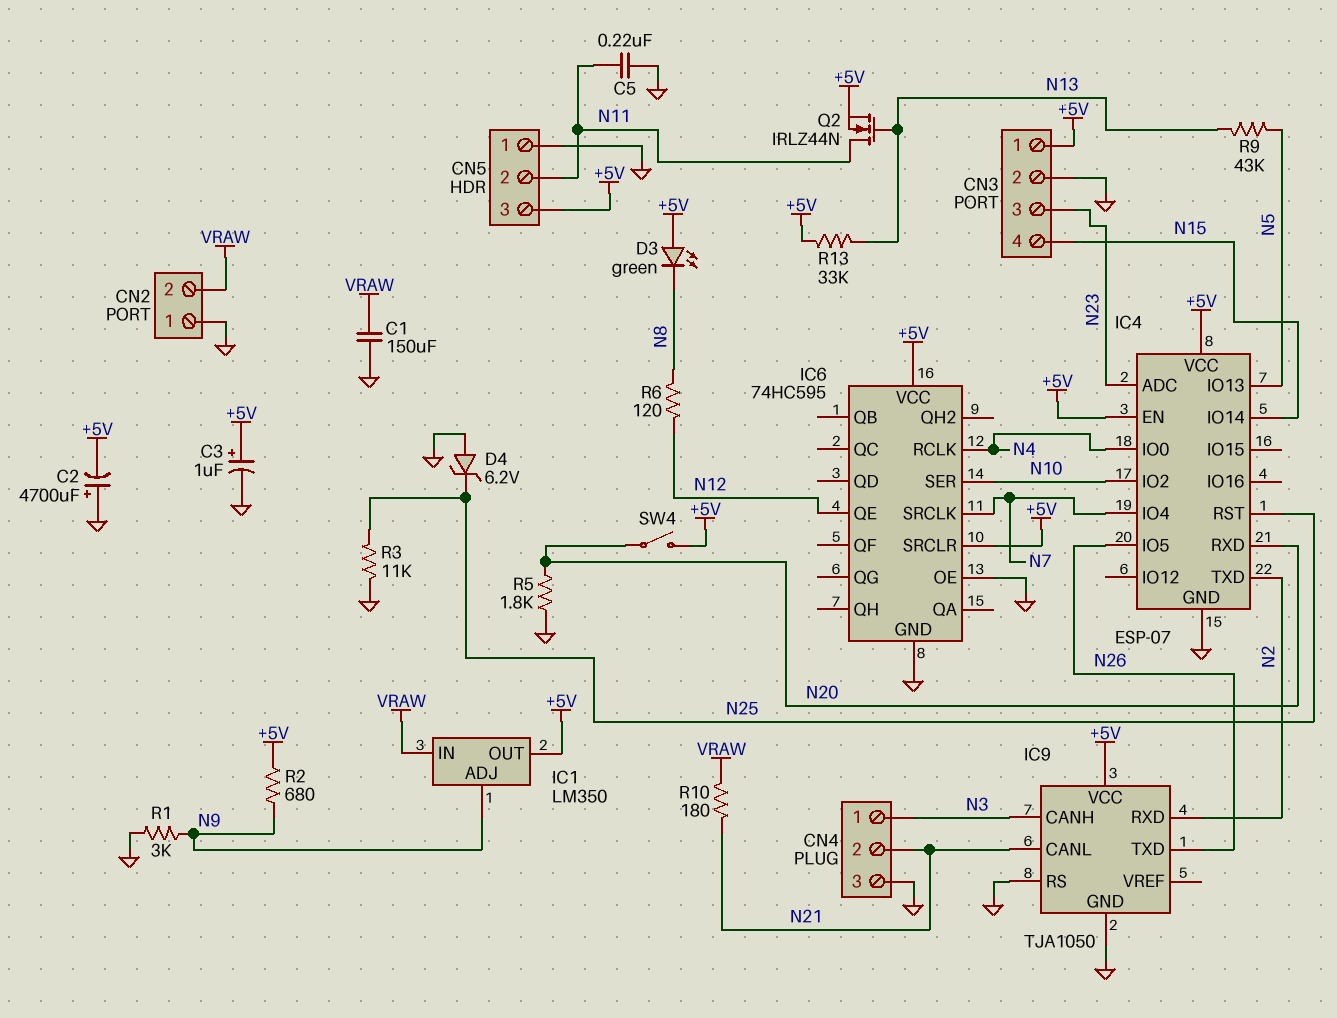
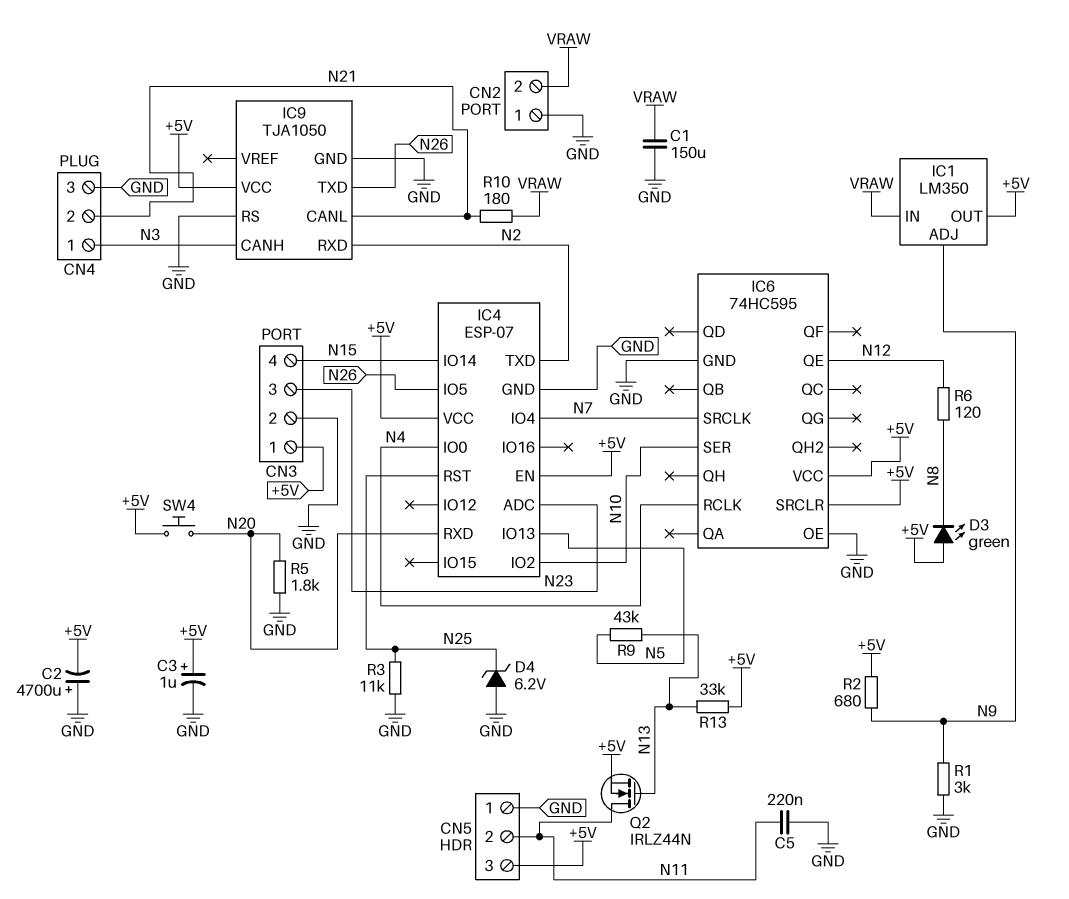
SW4: switch (+5V, N20) -> button (+5V, N20)

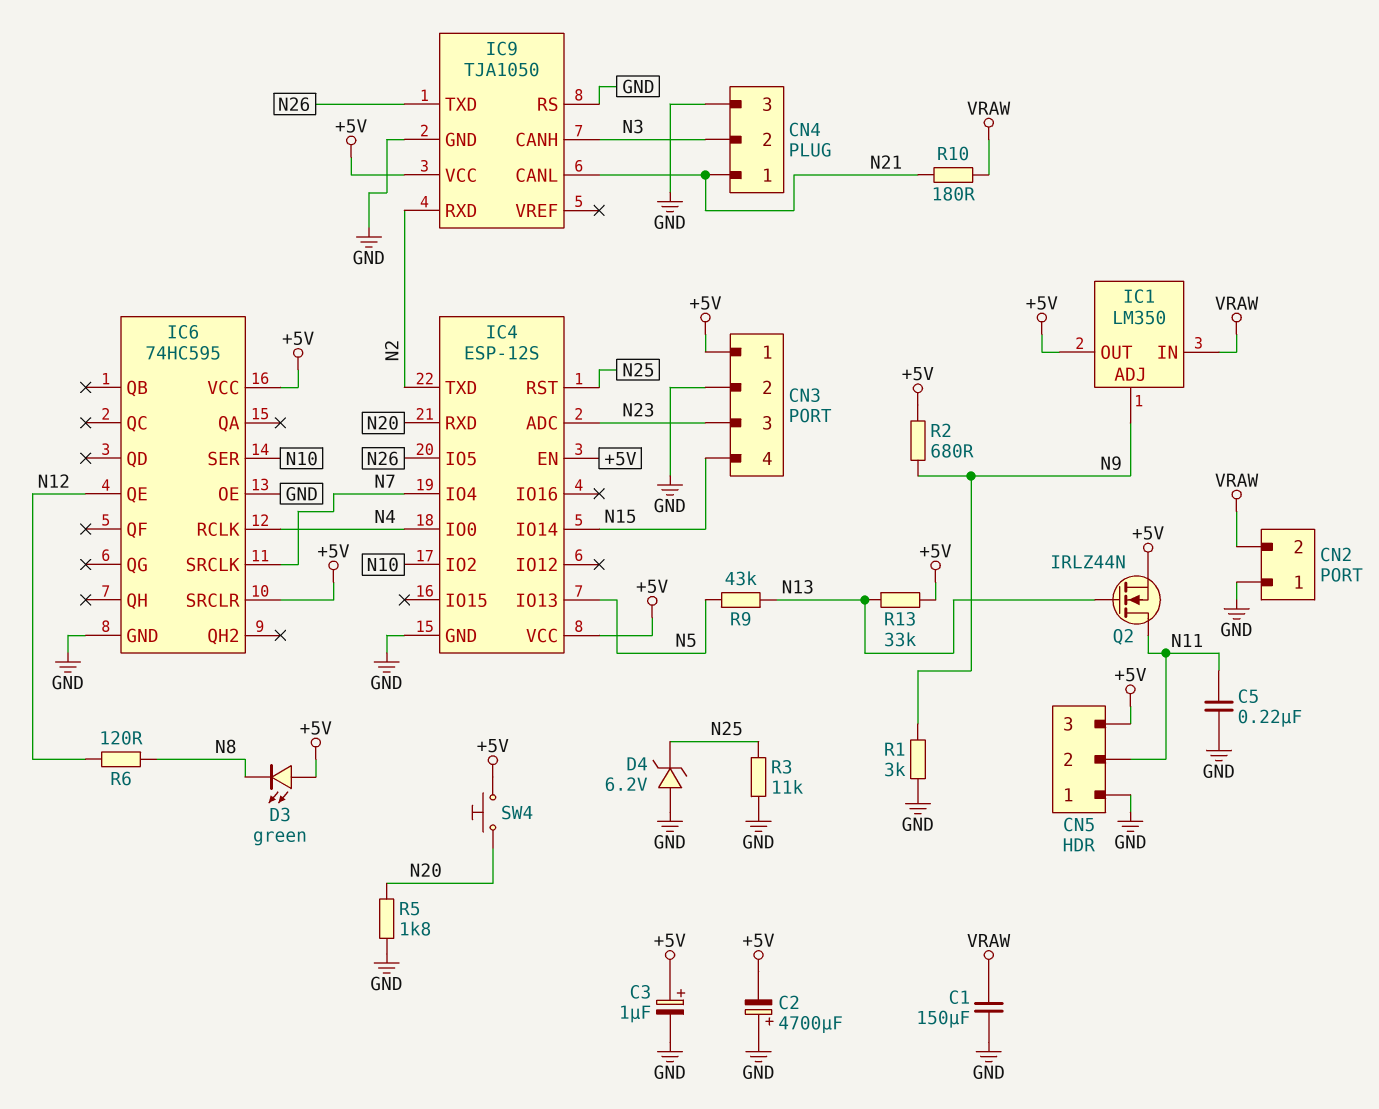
CN4 pin 1: N3 -> N21
CN4 pin 2: N21 -> N3
IC4: ESP-07 -> ESP-12S

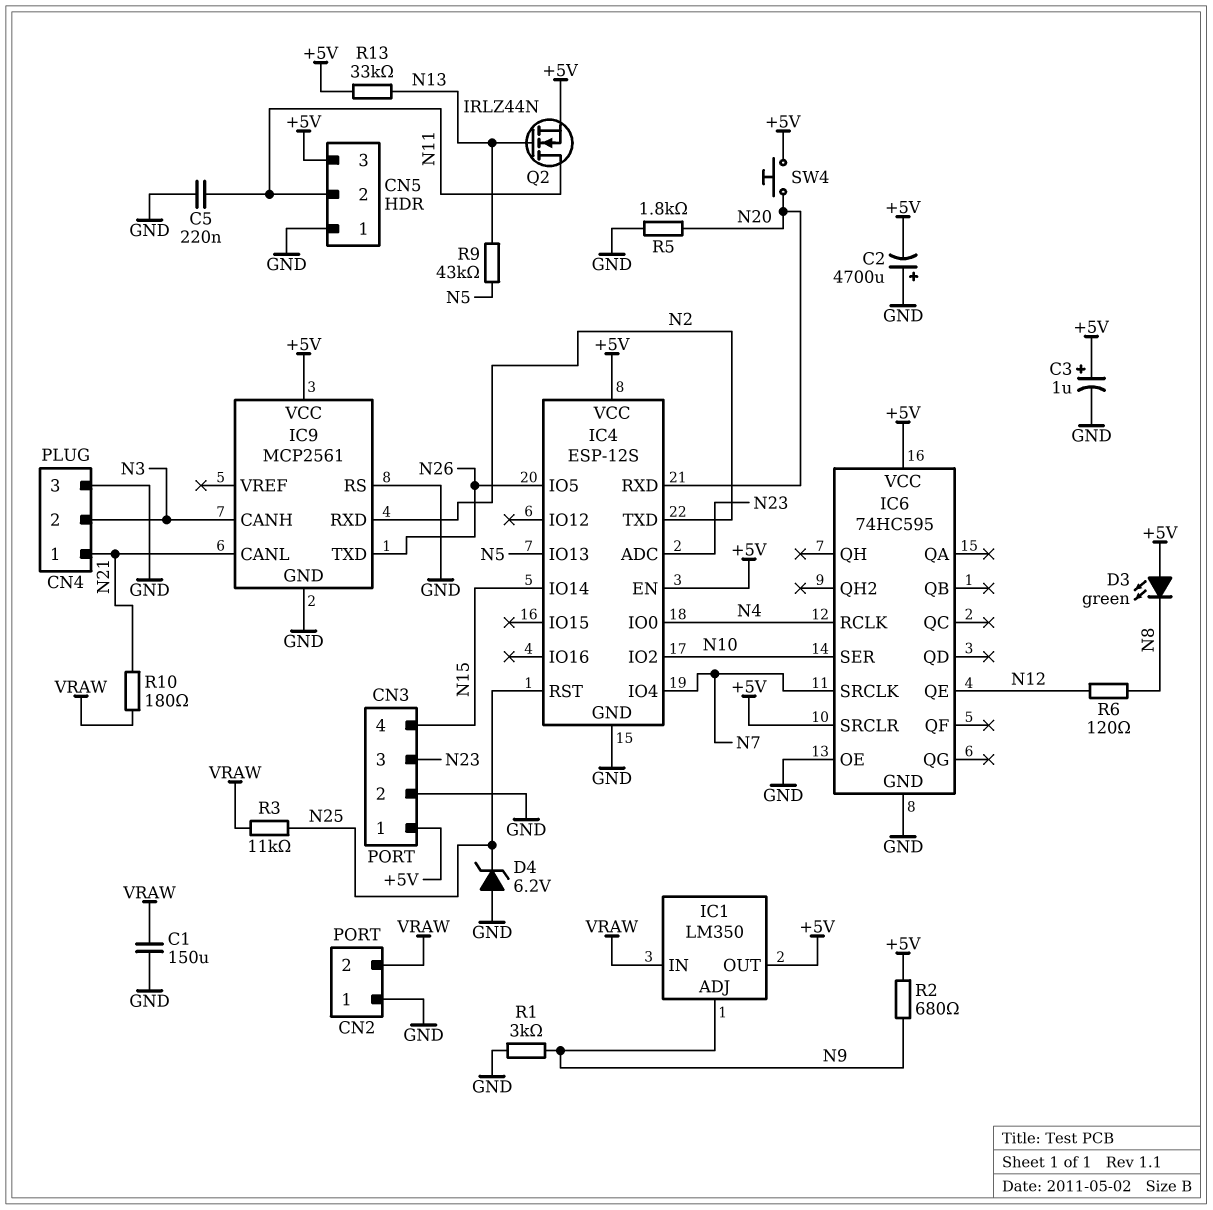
IC9: TJA1050 -> MCP2561
R3: 11k (GND, N25) -> 11k (N25, VRAW)

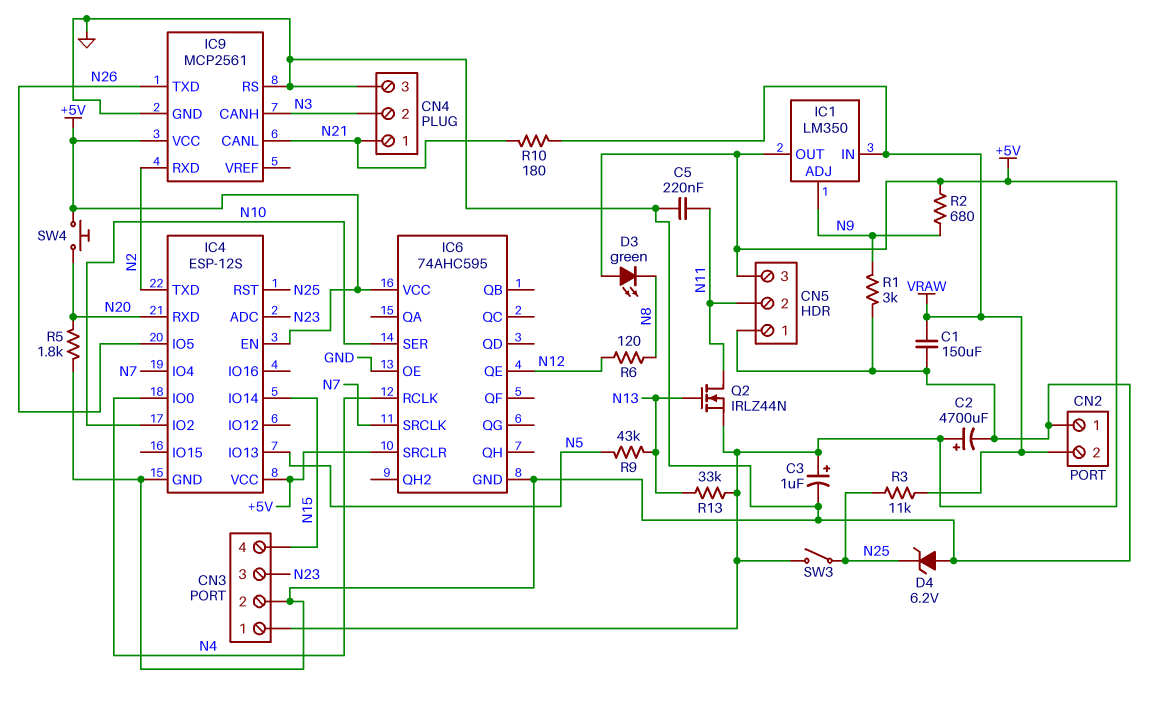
C2: 4700uF (plus GND, minus +5V) -> 4700uF (plus +5V, minus GND)
IC6: 74HC595 -> 74AHC595
SW3: none -> switch (+5V, N25)

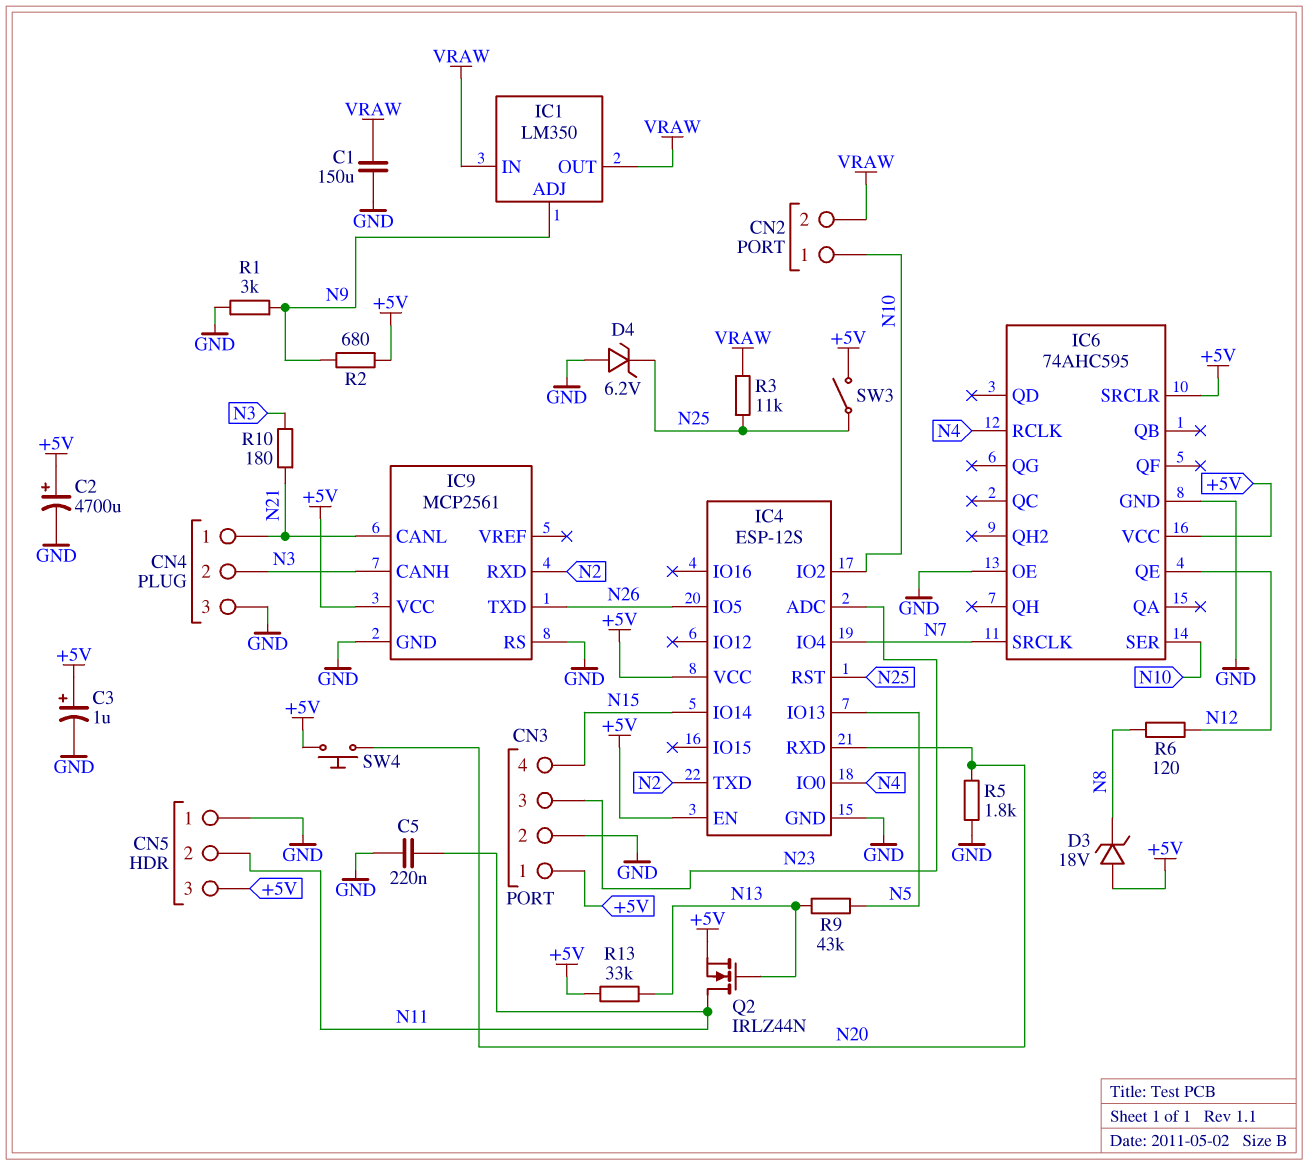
CN2 pin 1: GND -> N10
D3: LED green (A +5V, K N8) -> zener 18V (A +5V, K N8)
IC1 pin OUT: +5V -> VRAW
R10: 180 (N21, VRAW) -> 180 (N3, N21)

